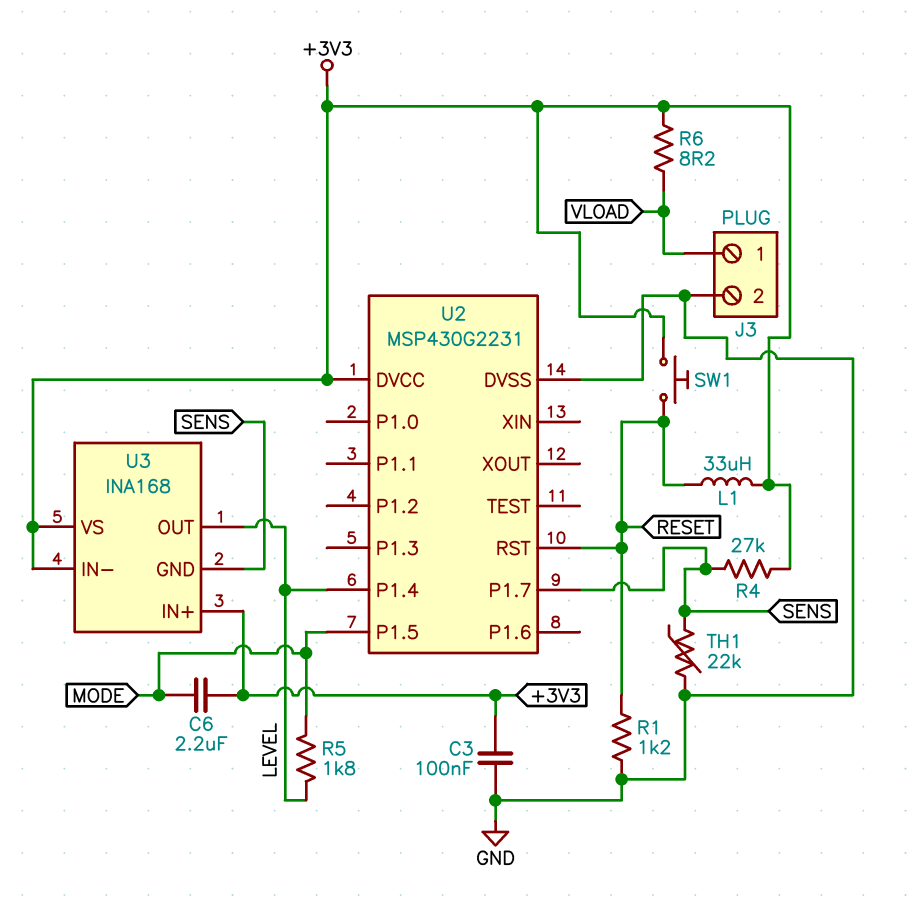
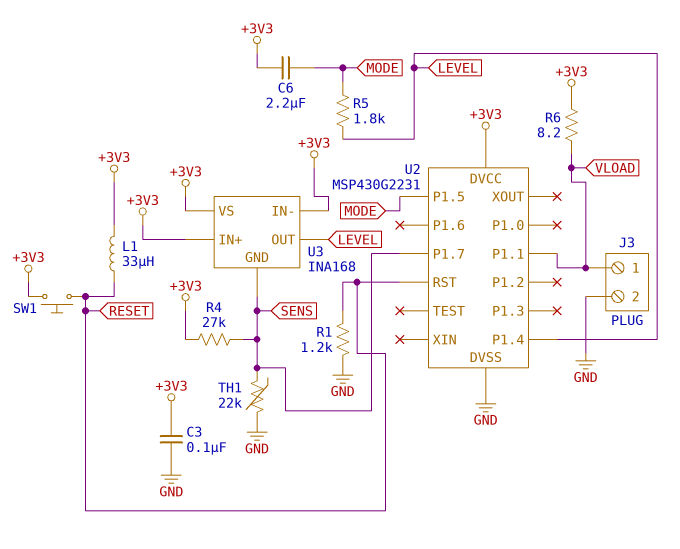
U2 pin P1.1: none -> VLOAD

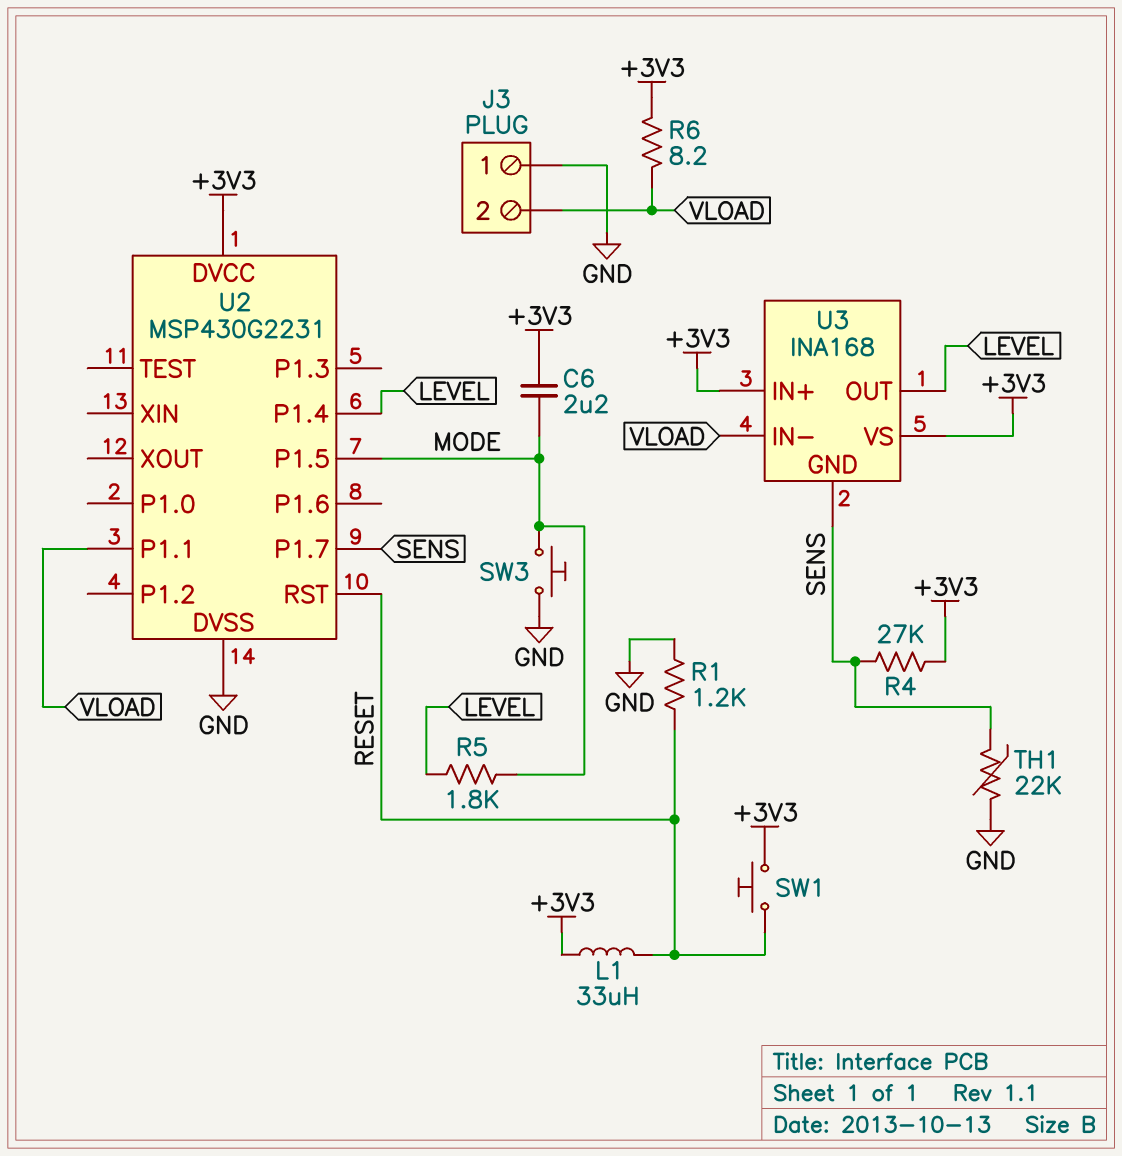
C3: 100nF (+3V3, GND) -> none
J3 pin 1: VLOAD -> GND
J3 pin 2: GND -> VLOAD
SW3: none -> button (GND, MODE)
U3 pin IN-: +3V3 -> VLOAD

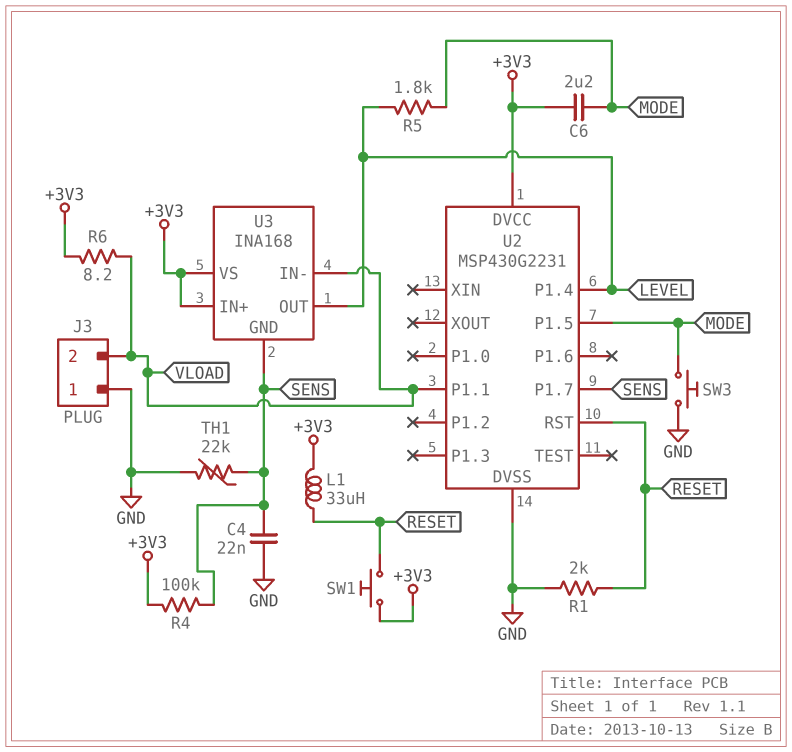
C4: none -> 22nF (GND, SENS)
R1: 1.2k (GND, RESET) -> 2k (GND, RESET)
R4: 27k (+3V3, SENS) -> 100k (+3V3, SENS)

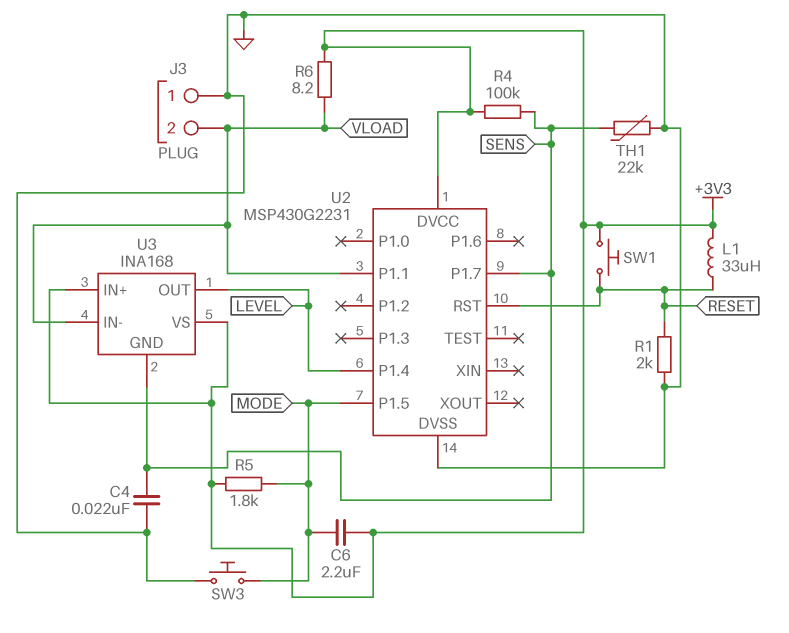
R5: 1.8k (LEVEL, MODE) -> 1.8k (+3V3, MODE)

